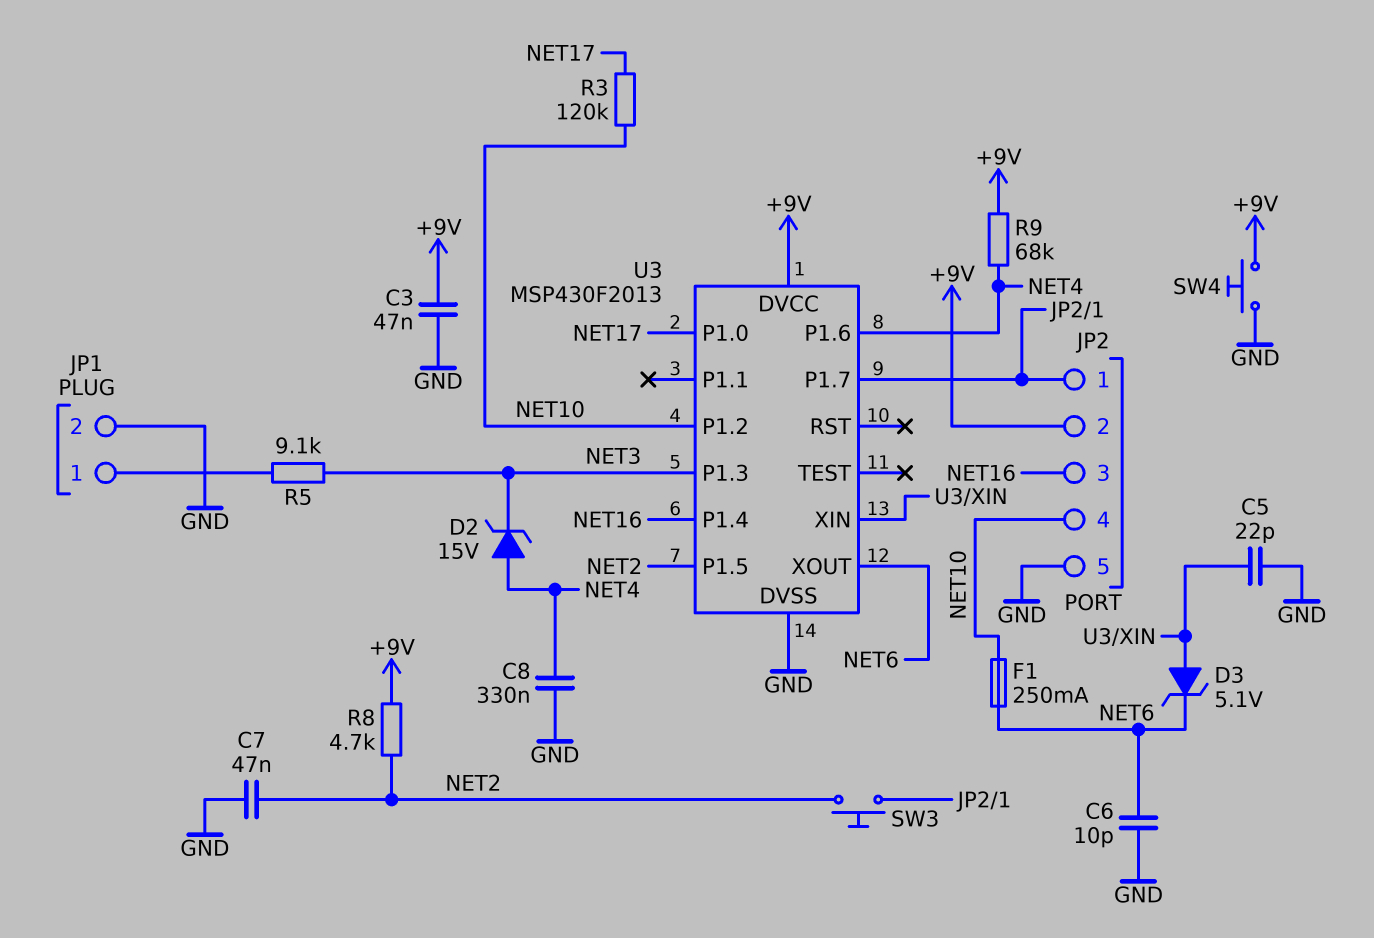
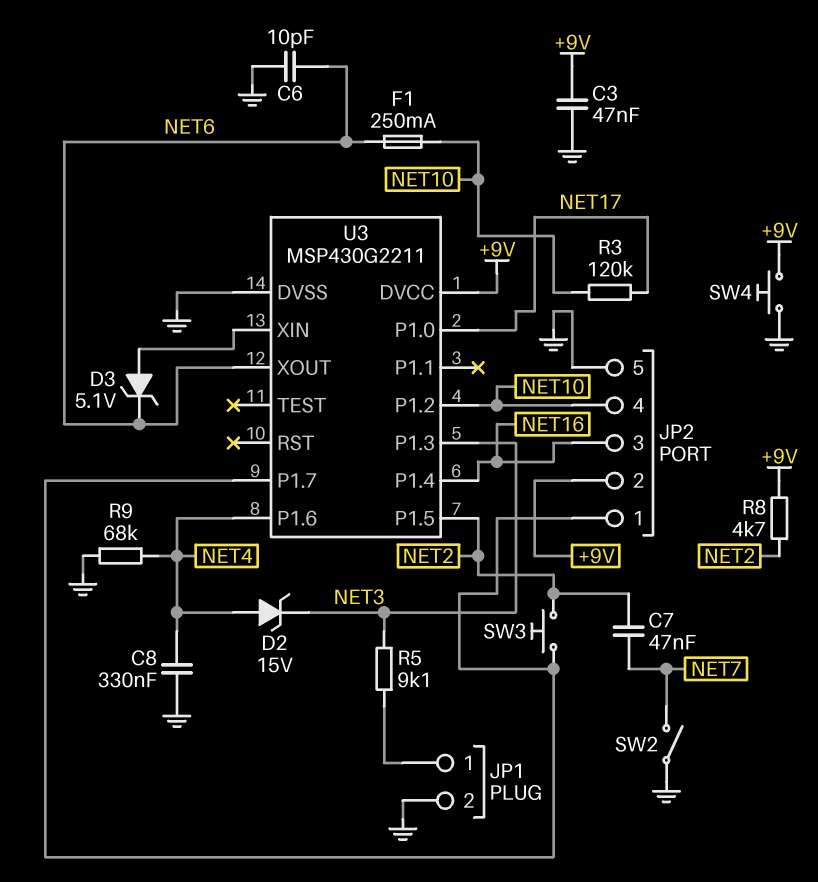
C5: 22pF (GND, U3/XIN) -> none
C7: 47nF (GND, NET2) -> 47nF (NET2, NET7)
R9: 68k (+9V, NET4) -> 68k (GND, NET4)
SW2: none -> switch (GND, NET7)
U3: MSP430F2013 -> MSP430G2211

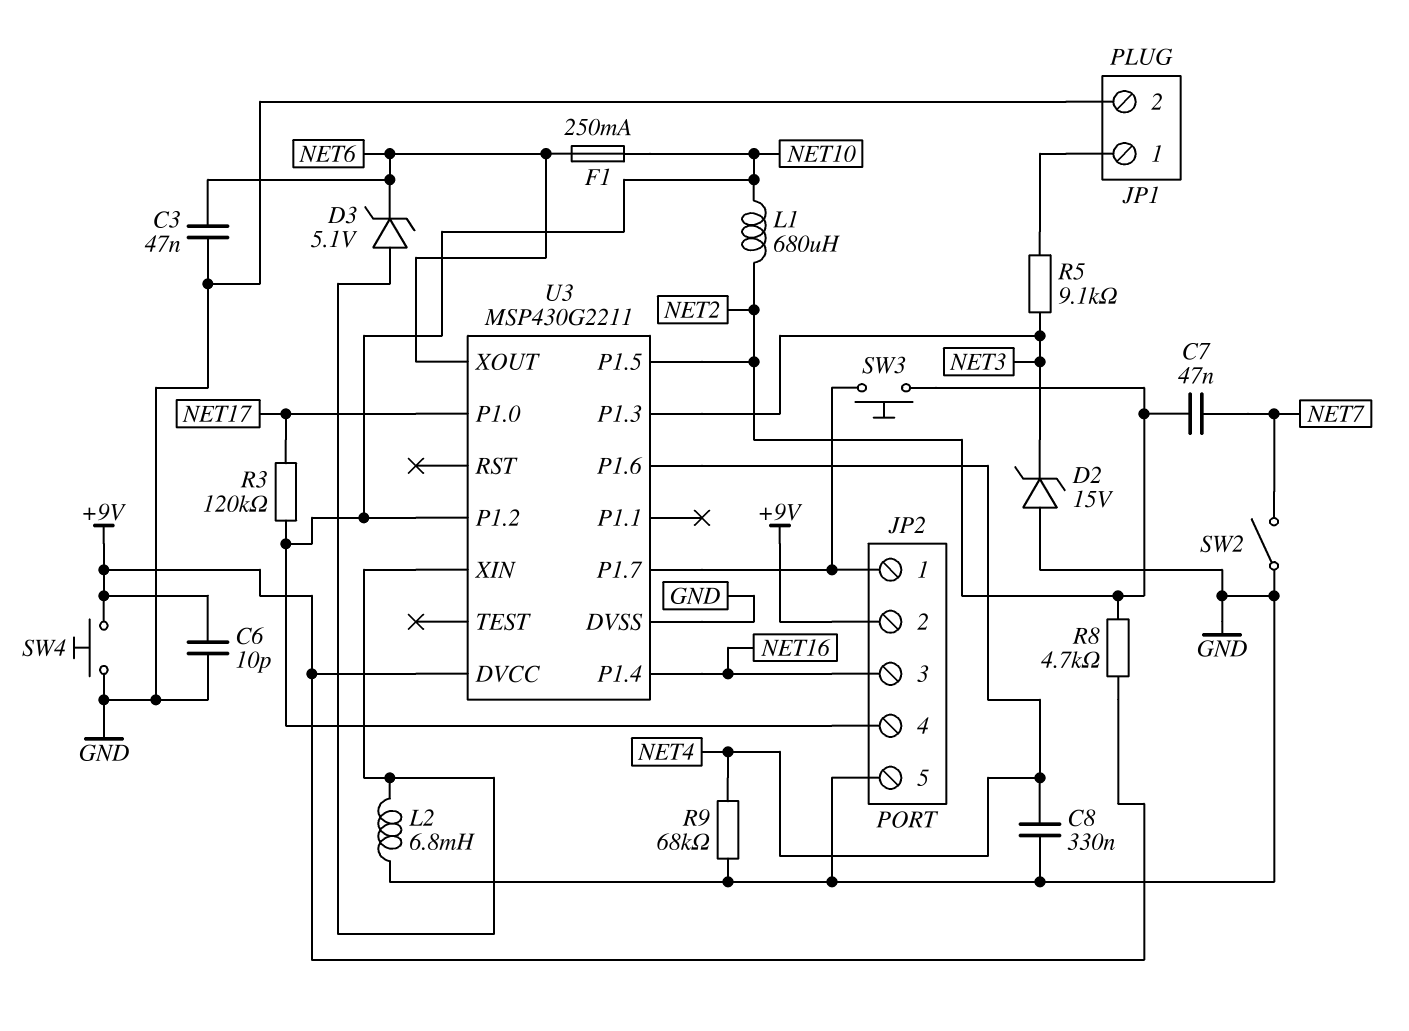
C3: 47nF (+9V, GND) -> 47nF (GND, NET6)
C6: 10pF (GND, NET6) -> 10pF (+9V, GND)
D2: zener 15V (A NET4, K NET3) -> zener 15V (A GND, K NET3)
L1: none -> 680uH (NET2, NET10)
L2: none -> 6.8mH (GND, U3/XIN)

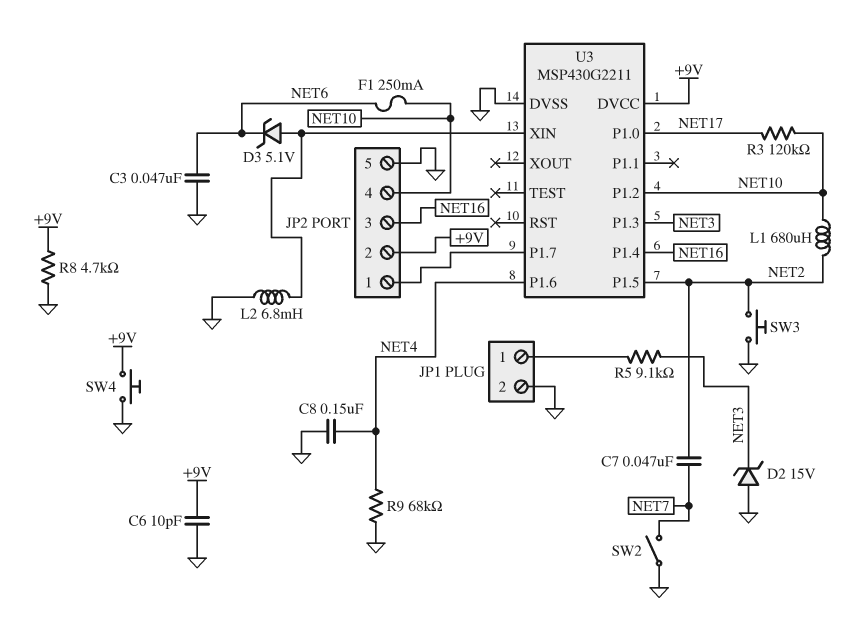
C8: 330nF (GND, NET4) -> 150nF (GND, NET4)
R8: 4.7k (+9V, NET2) -> 4.7k (+9V, GND)
SW3: button (JP2/1, NET2) -> button (GND, NET2)
U3 pin XOUT: NET6 -> none

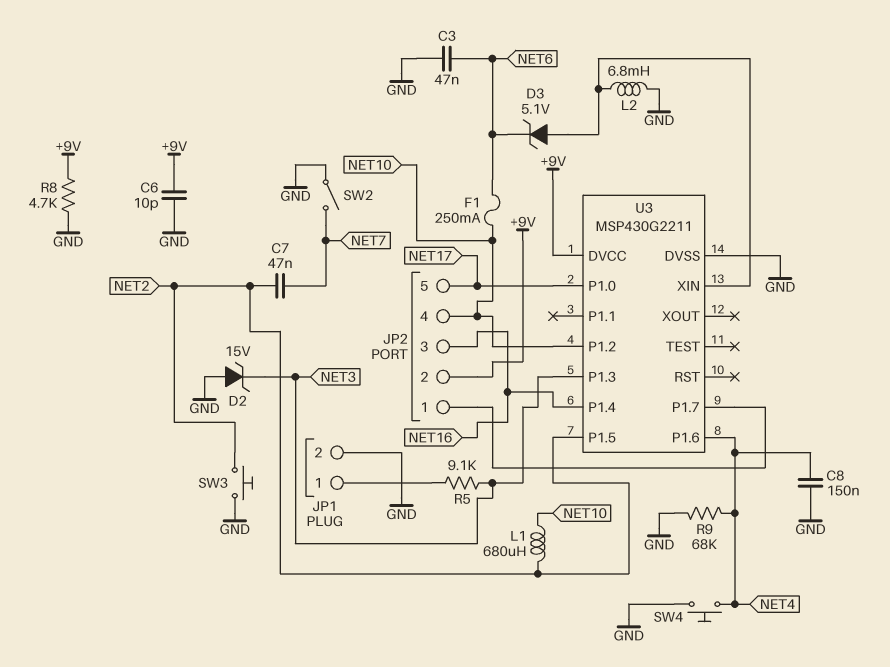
JP2 pin 5: GND -> NET17
R3: 120k (NET10, NET17) -> none
SW4: button (+9V, GND) -> button (GND, NET4)

